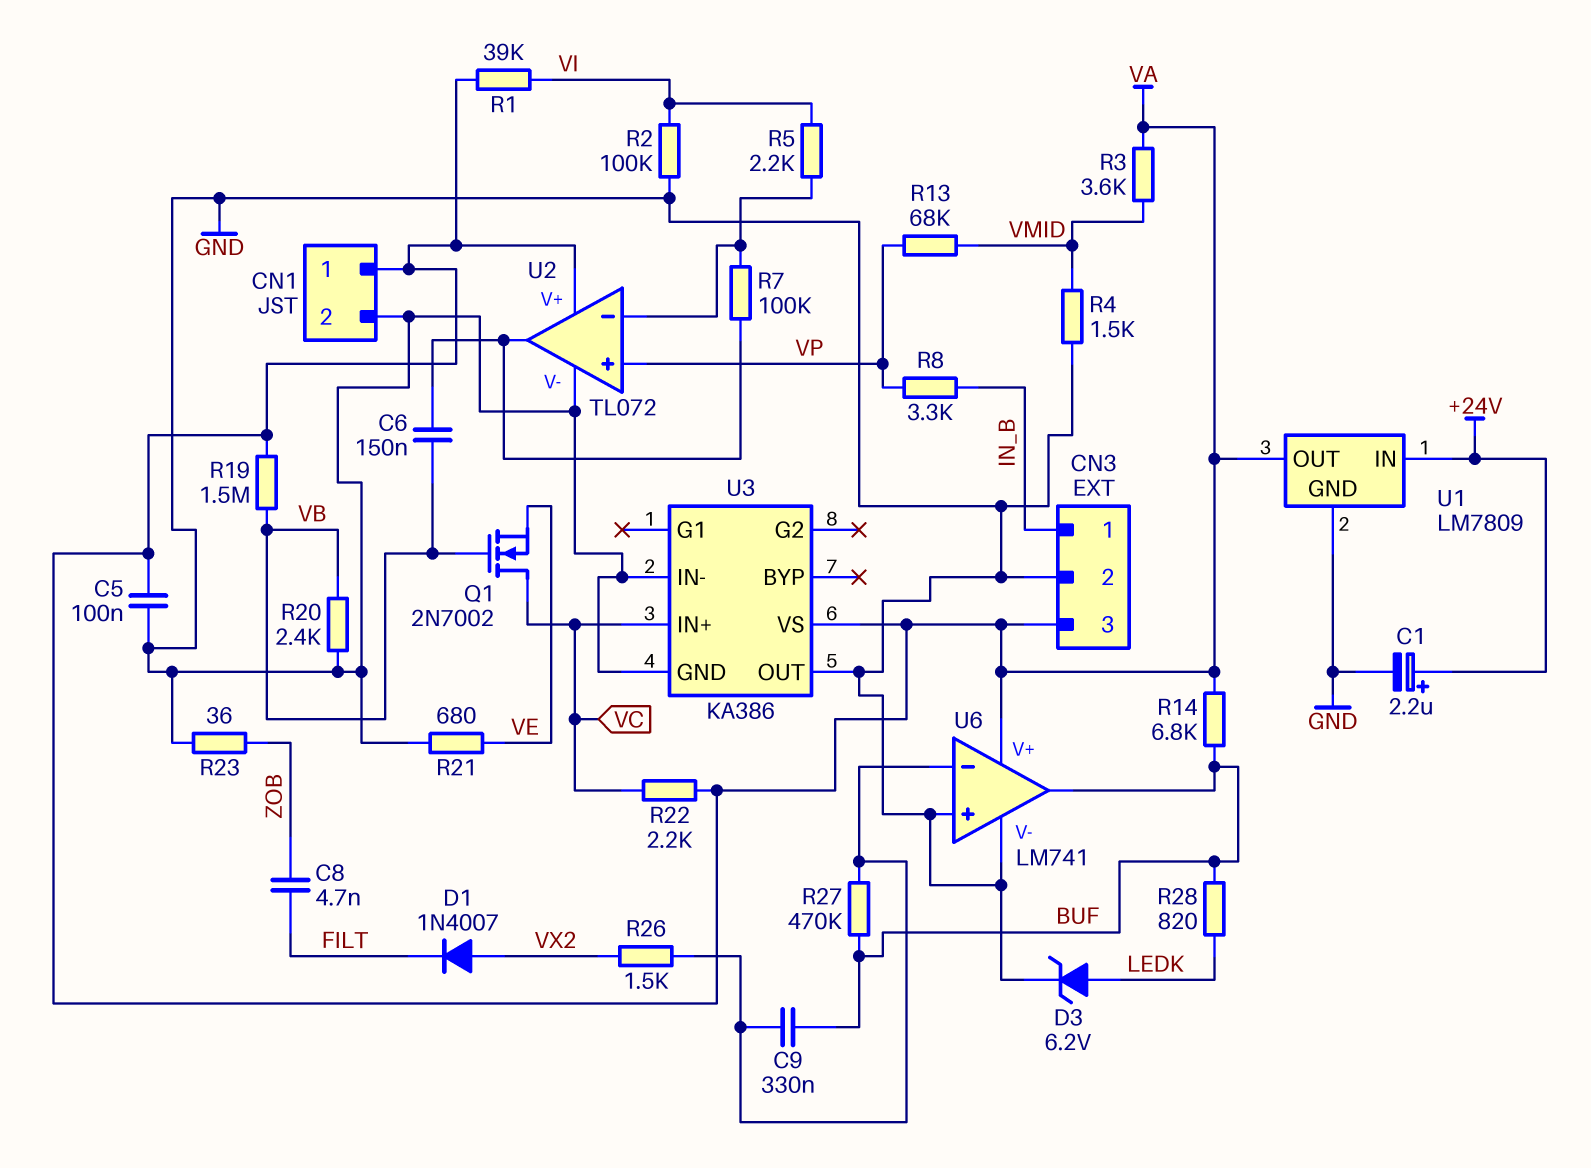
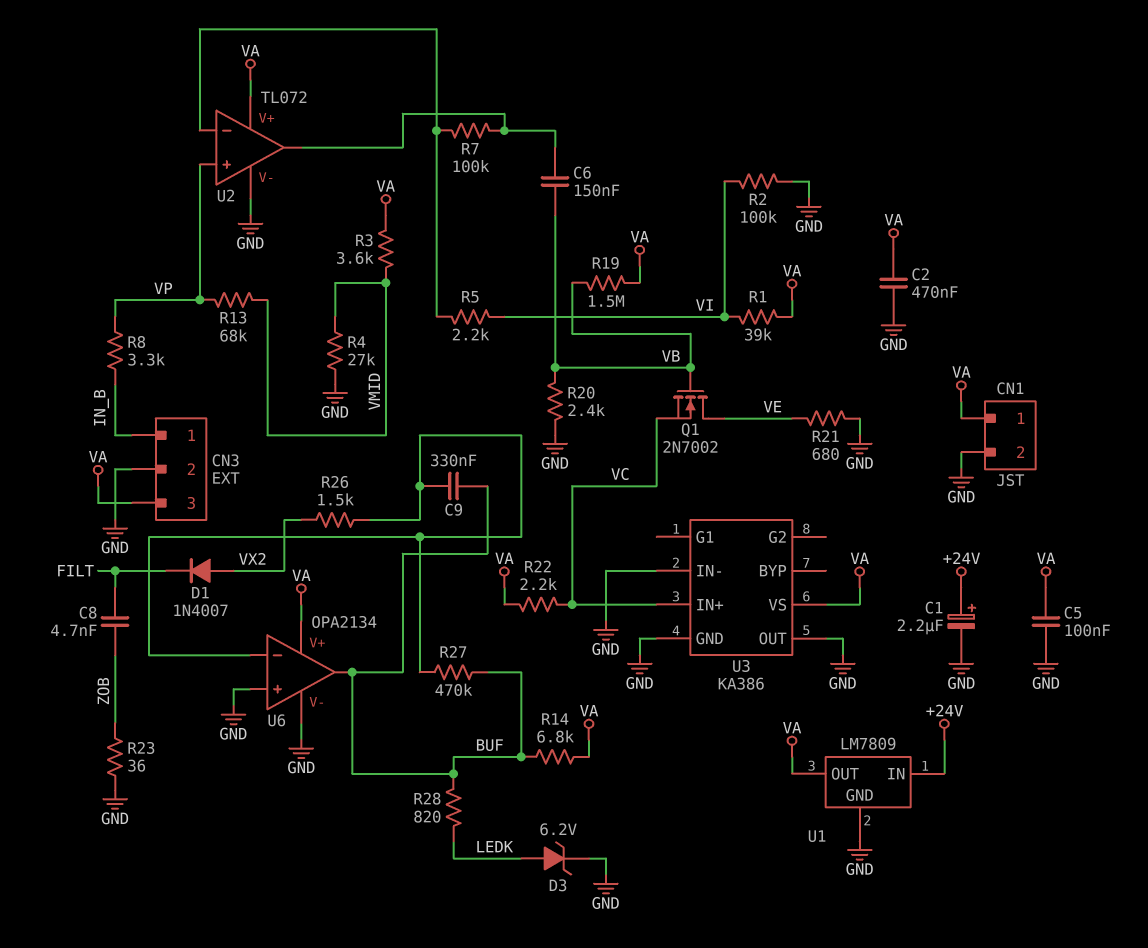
C2: none -> 470nF (GND, VA)
Q1: NMOS 2N7002 (G VB, D VC, S VE) -> NMOS 2N7002 (G VB, D VE, S VC)
R4: 1.5k (GND, VMID) -> 27k (GND, VMID)
U6: LM741 -> OPA2134

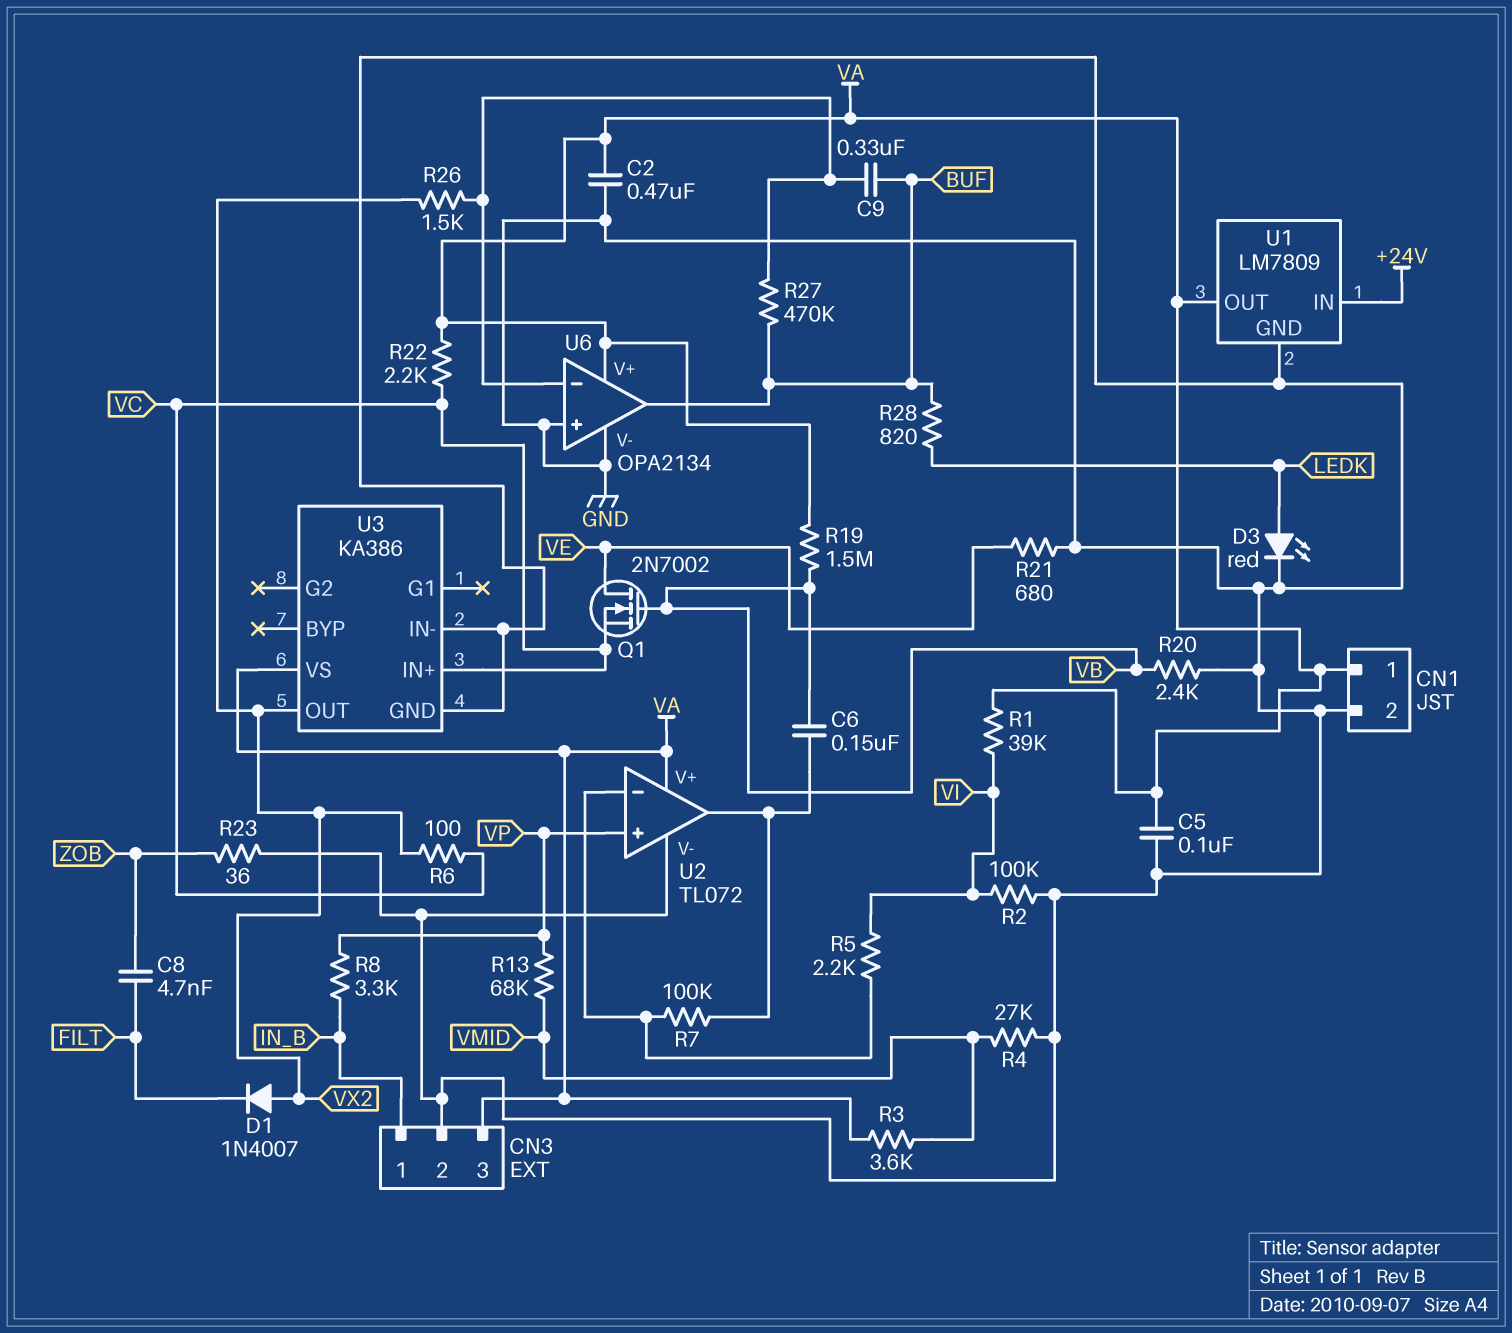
C1: 2.2uF (plus +24V, minus GND) -> none
D3: zener 6.2V (A LEDK, K GND) -> LED red (A LEDK, K GND)
R6: none -> 100 (VC, VX2)
R14: 6.8k (BUF, VA) -> none
U3 pin OUT: GND -> VX2

